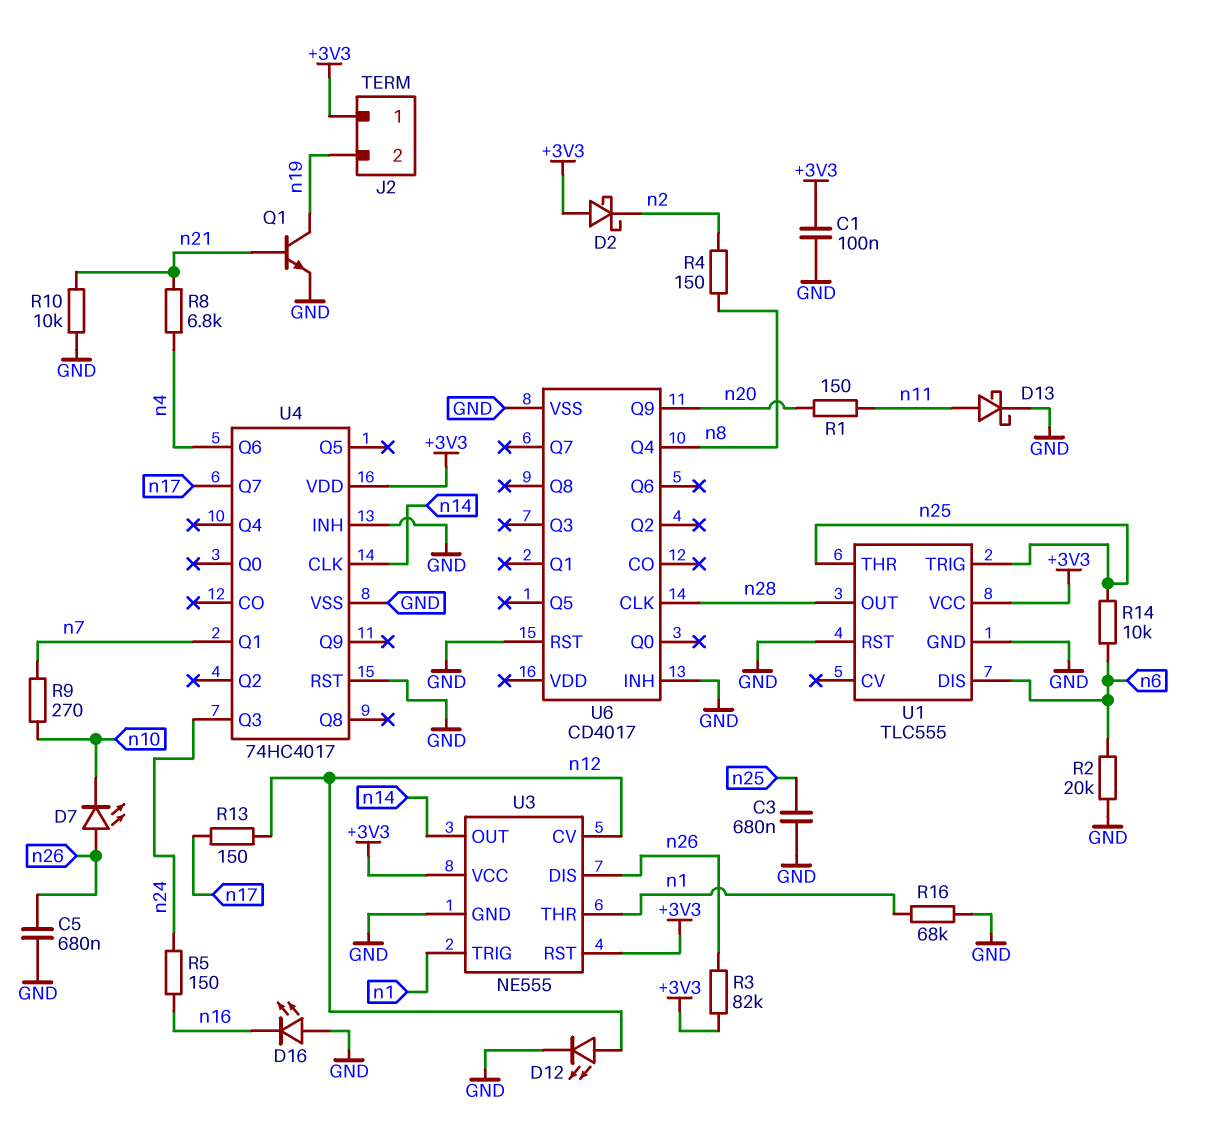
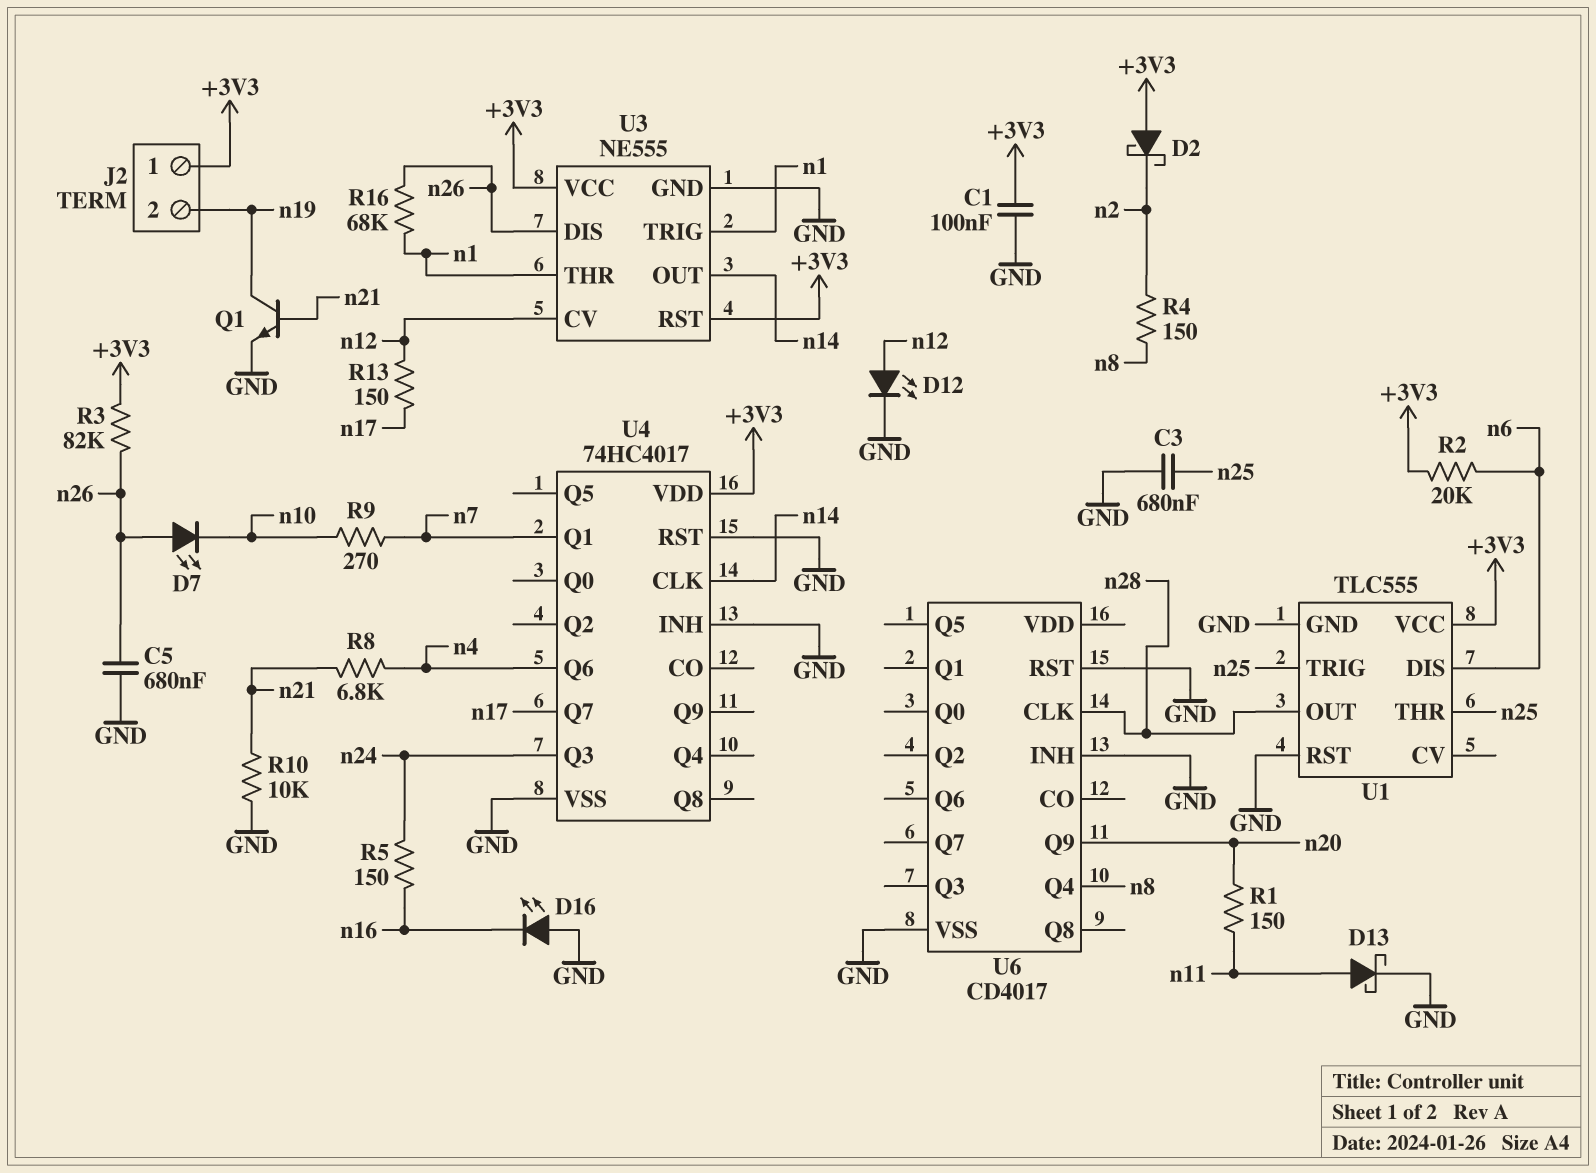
R2: 20k (GND, n6) -> 20k (+3V3, n6)
R14: 10k (n6, n25) -> none
R16: 68k (GND, n1) -> 68k (n1, n26)

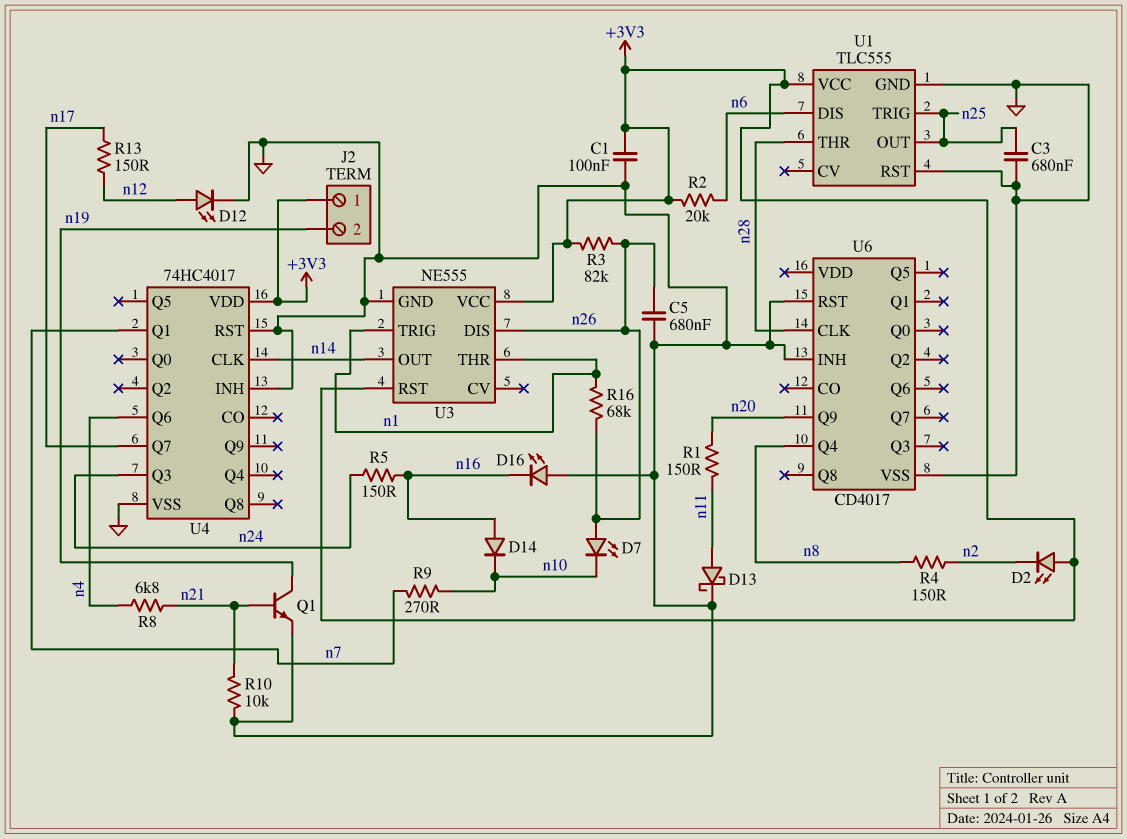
D2: schottky (A +3V3, K n2) -> LED (A +3V3, K n2)
D14: none -> diode (A n16, K n10)
U1 pin OUT: n28 -> n25
U1 pin THR: n25 -> n28
U3 pin CV: n12 -> none

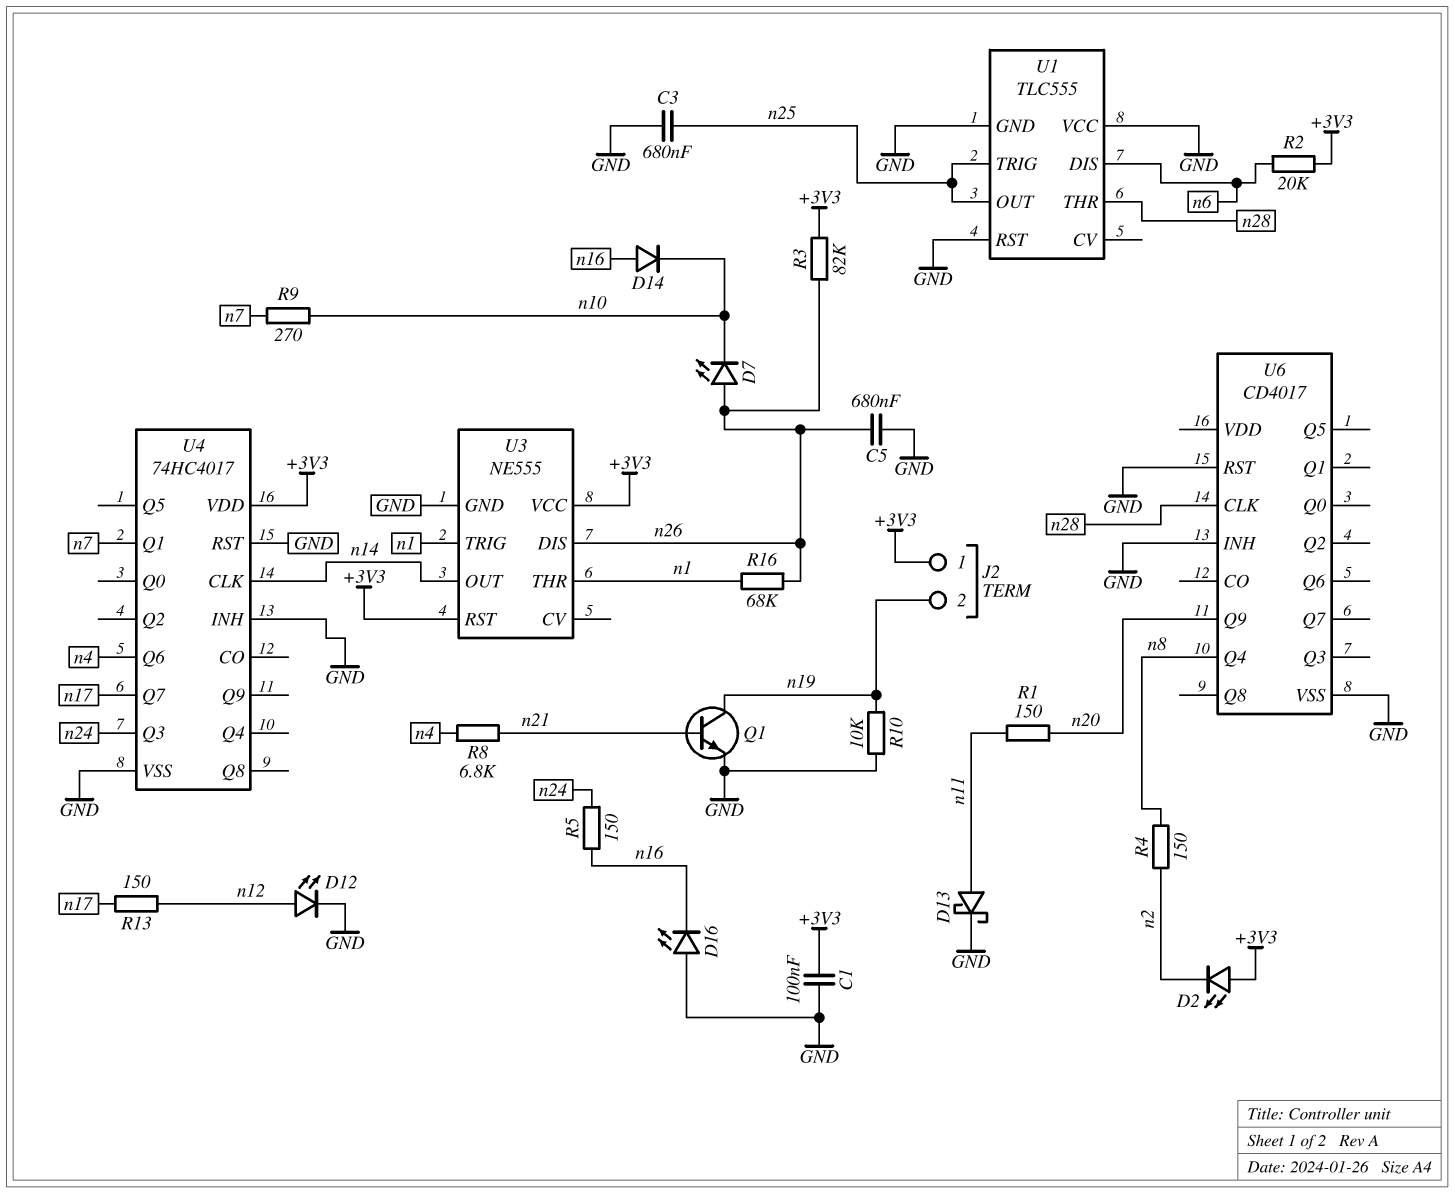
R10: 10k (GND, n21) -> 10k (GND, n19)
U1 pin VCC: +3V3 -> GND

